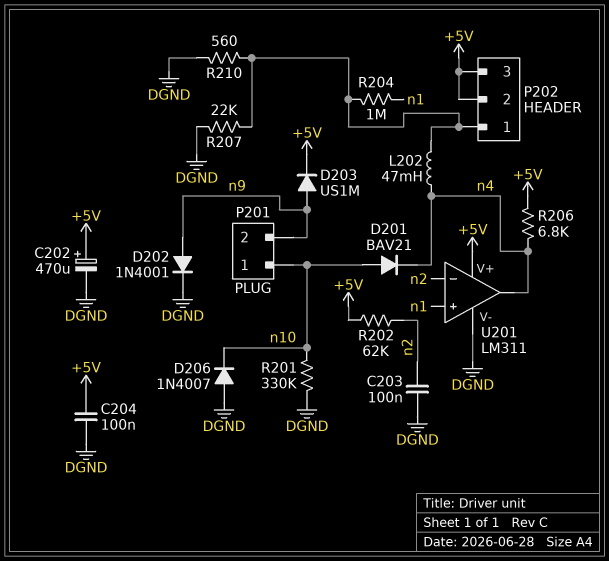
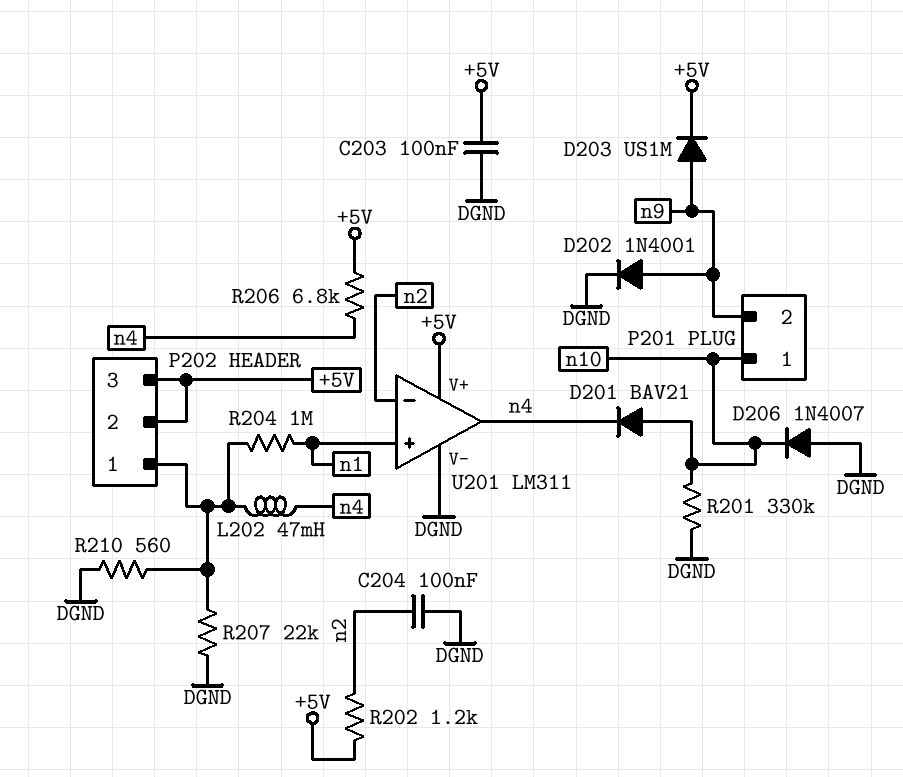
C202: 470uF (plus +5V, minus DGND) -> none
C203: 100nF (DGND, n2) -> 100nF (+5V, DGND)
C204: 100nF (+5V, DGND) -> 100nF (DGND, n2)
R202: 62k (+5V, n2) -> 1.2k (+5V, n2)

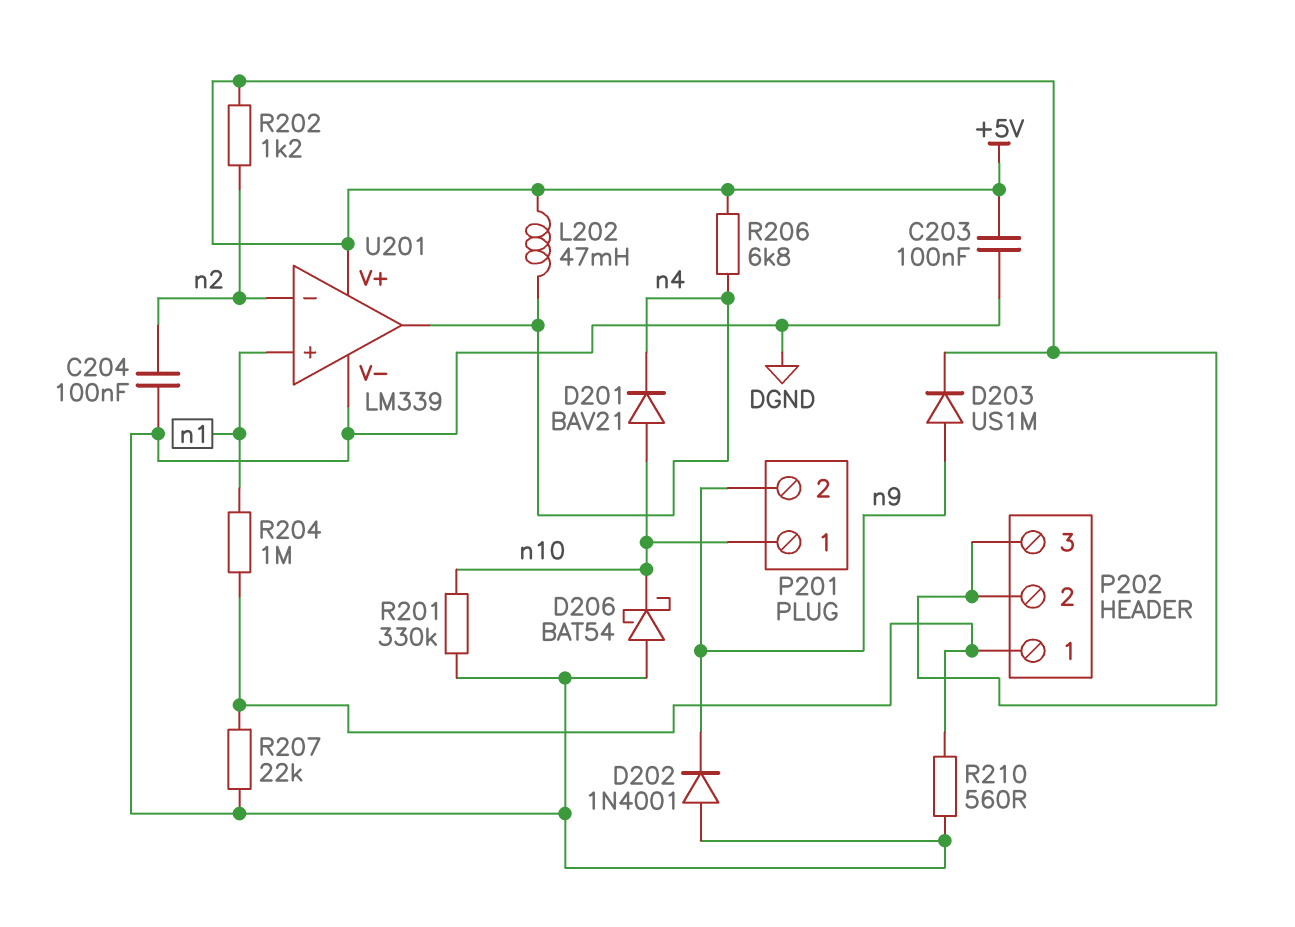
D202: diode 1N4001 (A n9, K DGND) -> diode 1N4001 (A DGND, K n9)
D206: diode 1N4007 (A DGND, K n10) -> schottky BAT54 (A DGND, K n10)
L202: 47mH (P202/1, n4) -> 47mH (+5V, n4)
U201: LM311 -> LM339

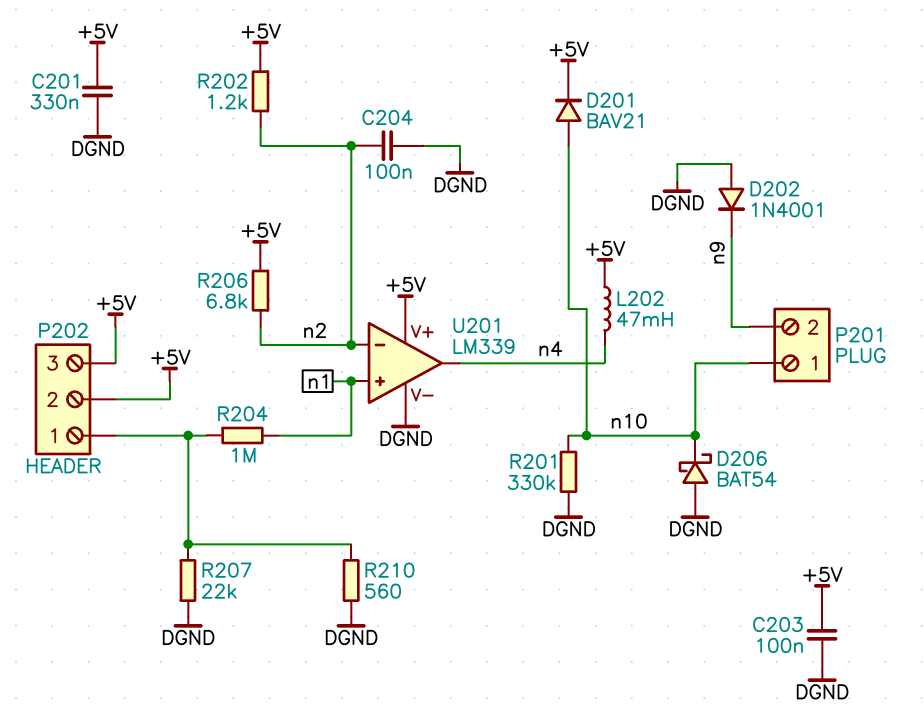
C201: none -> 330nF (+5V, DGND)
D201: diode BAV21 (A n10, K n4) -> diode BAV21 (A n10, K +5V)
D203: diode US1M (A n9, K +5V) -> none
R206: 6.8k (+5V, n4) -> 6.8k (+5V, n2)

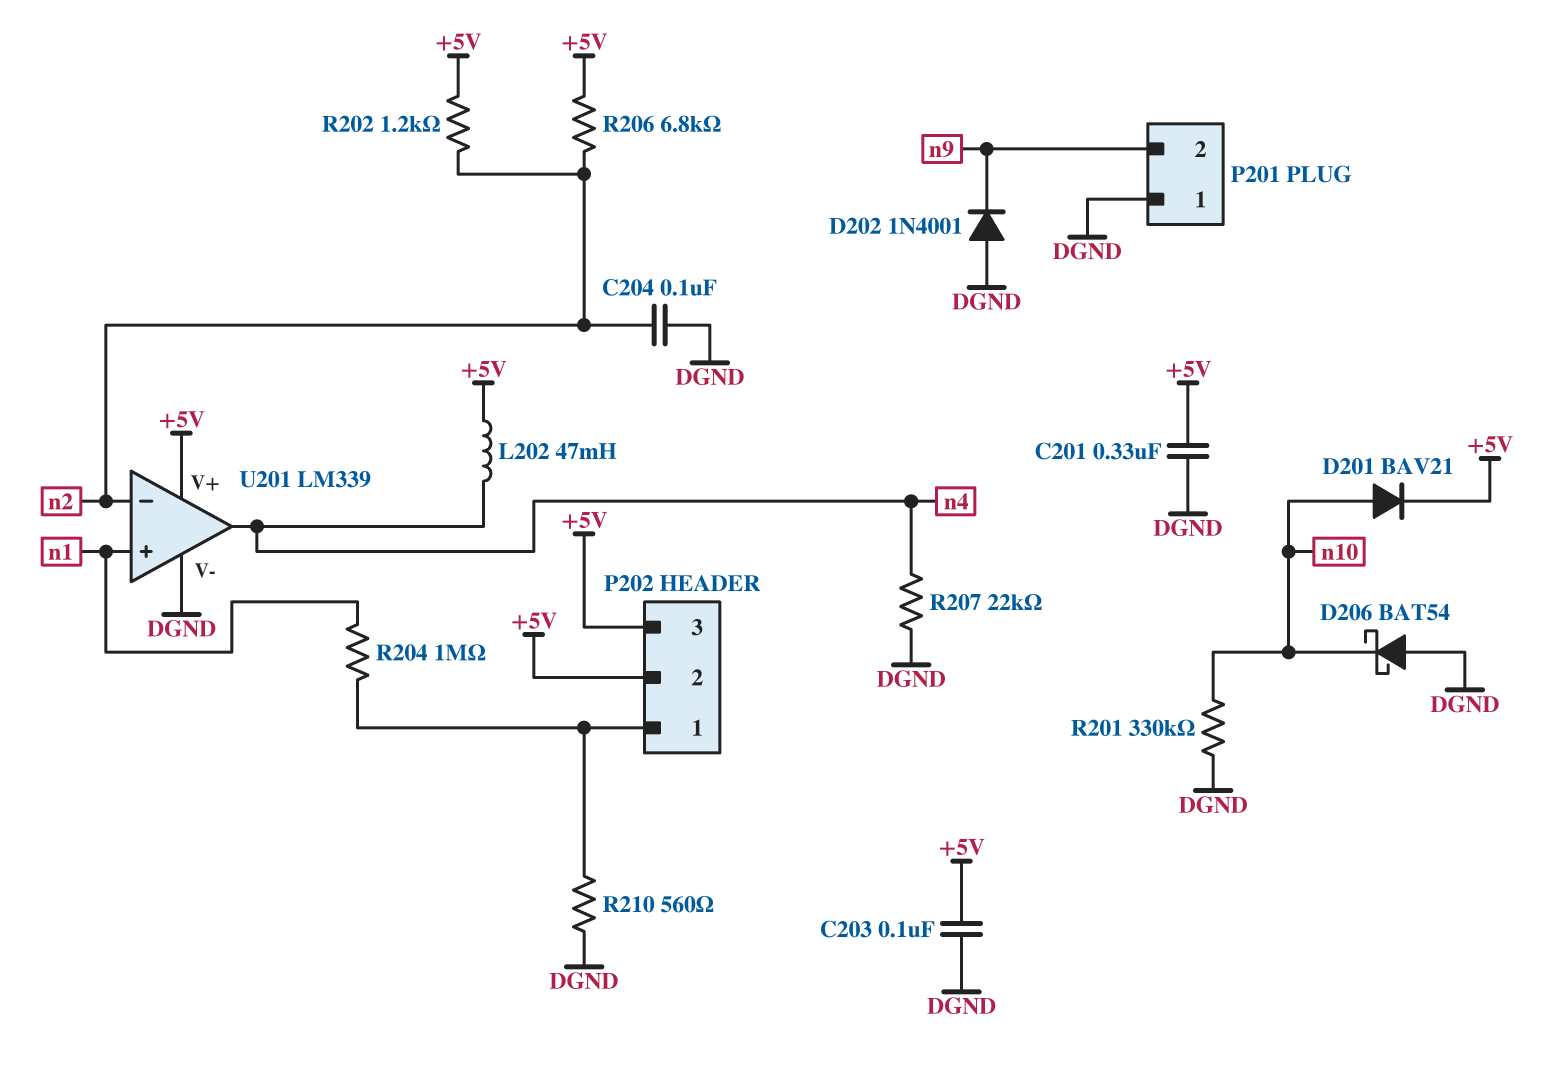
P201 pin 1: n10 -> DGND
R207: 22k (DGND, P202/1) -> 22k (DGND, n4)

